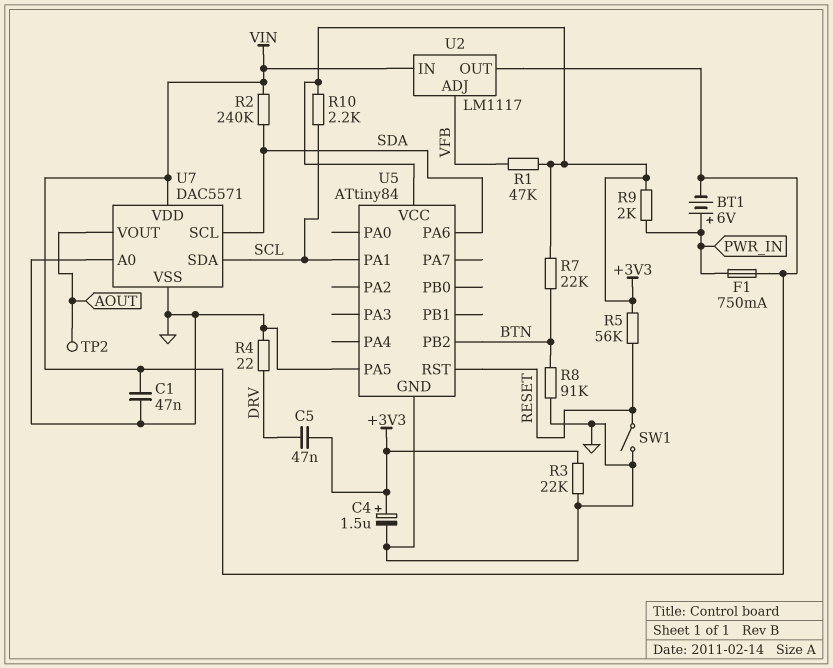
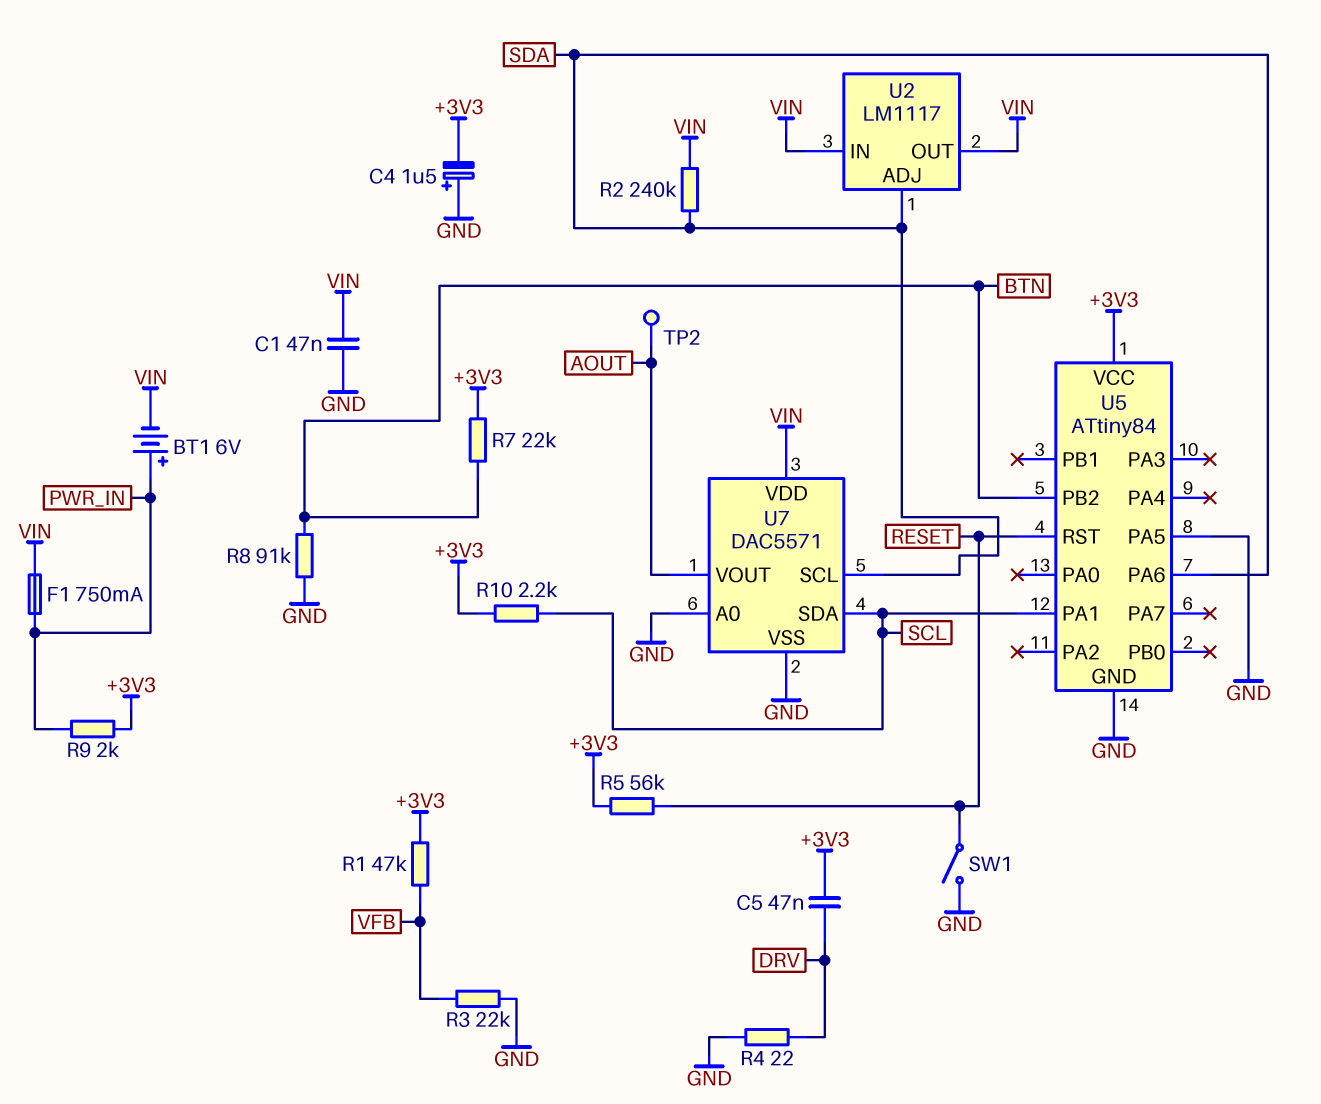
C4: 1.5uF (plus +3V3, minus GND) -> 1.5uF (plus GND, minus +3V3)
R3: 22k (+3V3, GND) -> 22k (GND, VFB)
U2 pin ADJ: VFB -> SDA

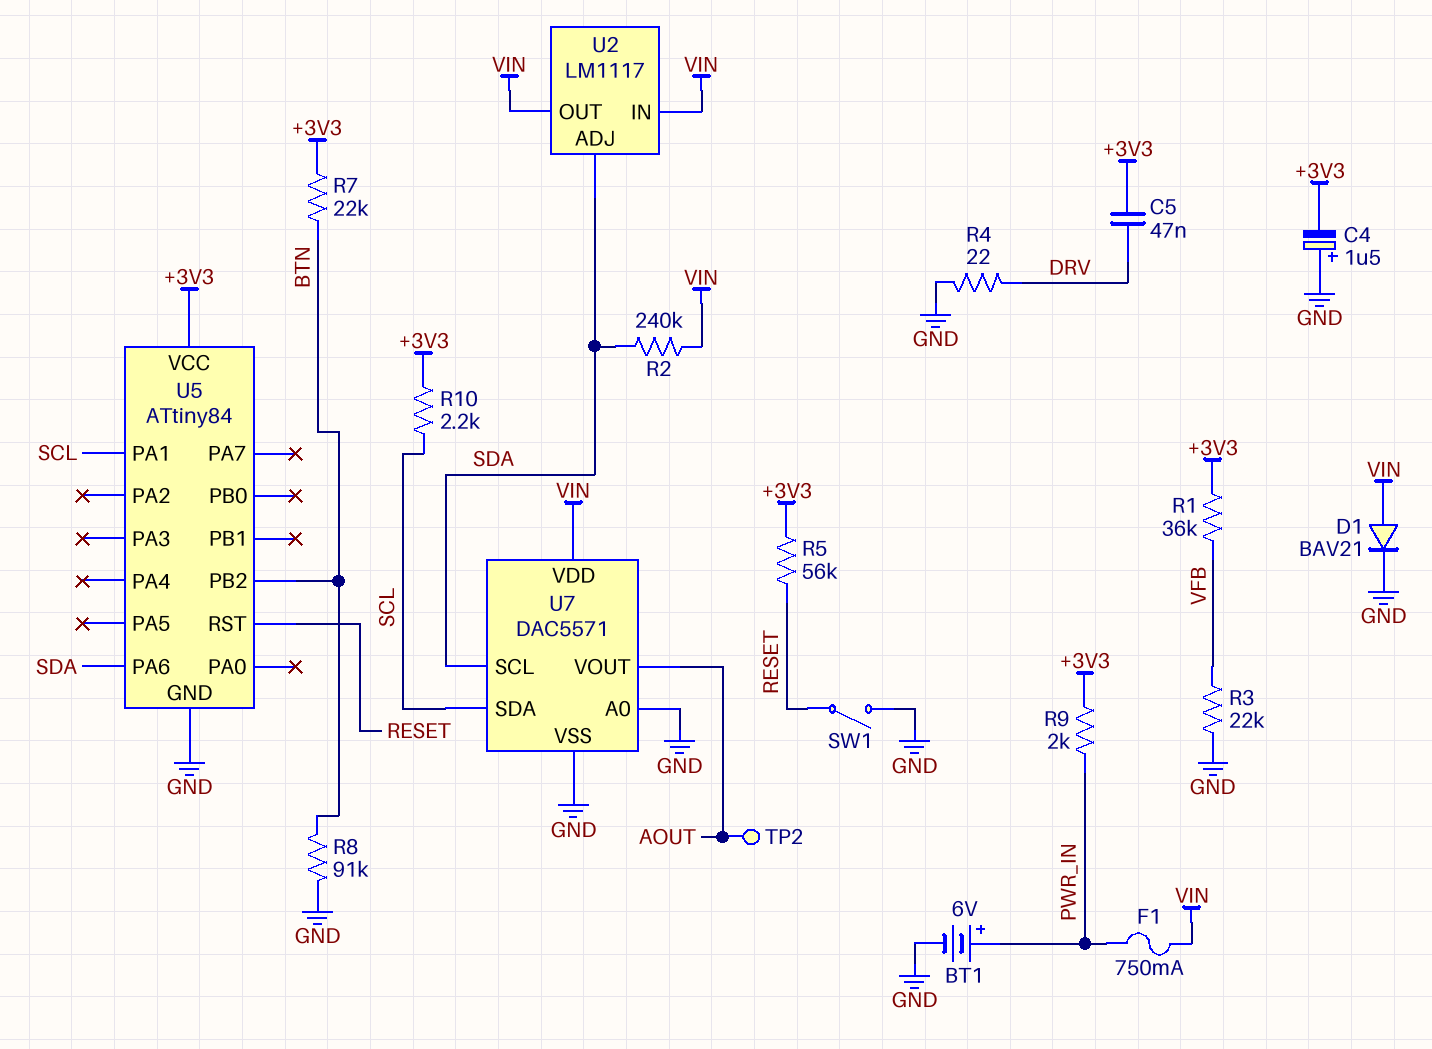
BT1: 6V (plus PWR_IN, minus VIN) -> 6V (plus PWR_IN, minus GND)
C1: 47nF (GND, VIN) -> none
D1: none -> diode BAV21 (A VIN, K GND)
R1: 47k (+3V3, VFB) -> 36k (+3V3, VFB)
U5 pin PA5: GND -> none

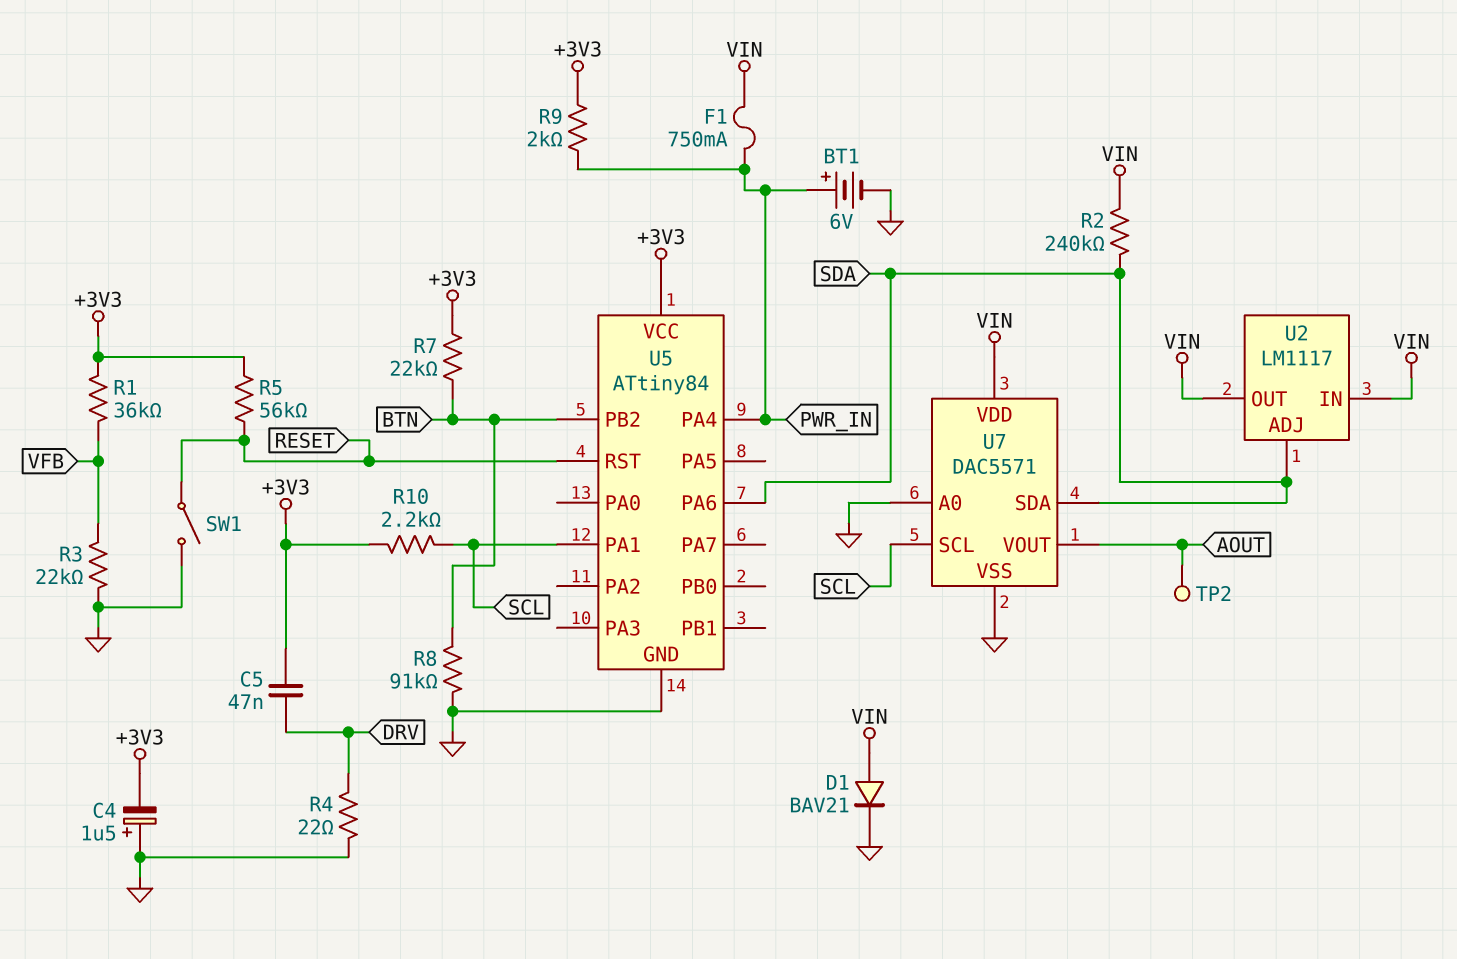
U5 pin PA4: none -> PWR_IN
U7 pin SCL: SDA -> SCL
U7 pin SDA: SCL -> SDA

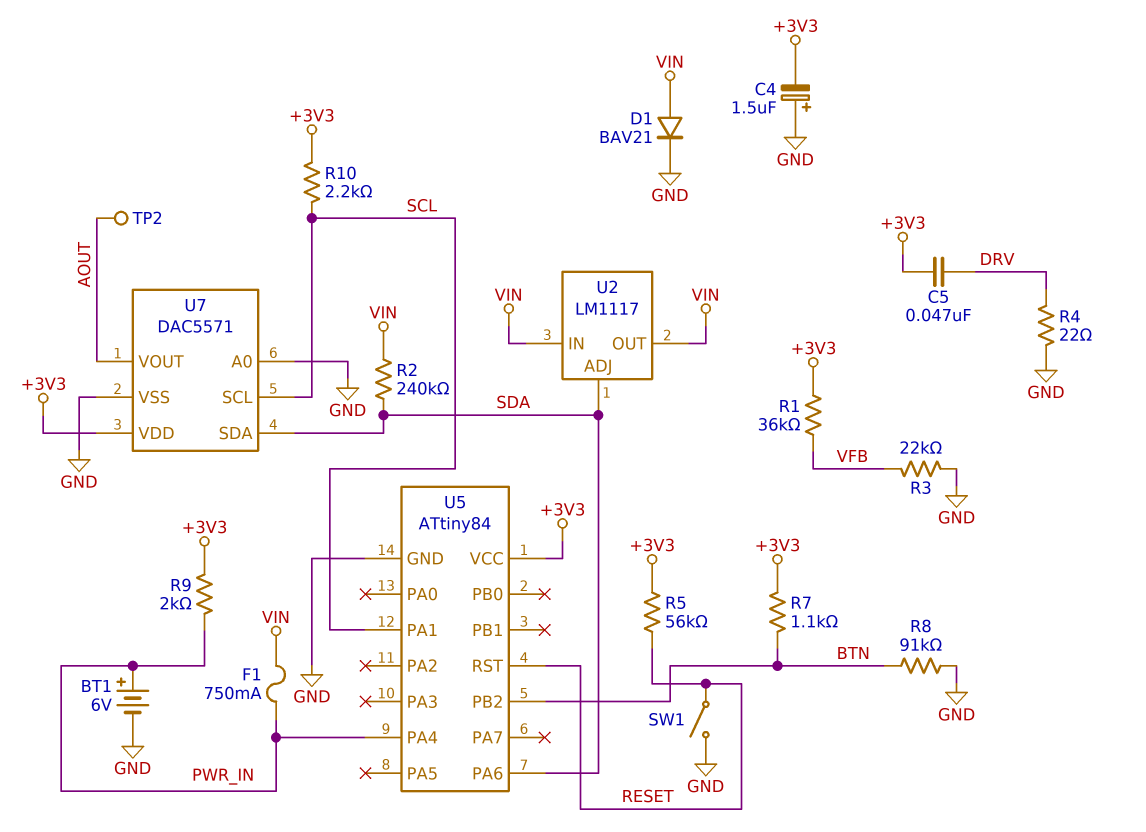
R7: 22k (+3V3, BTN) -> 1.1k (+3V3, BTN)
U7 pin VDD: VIN -> +3V3

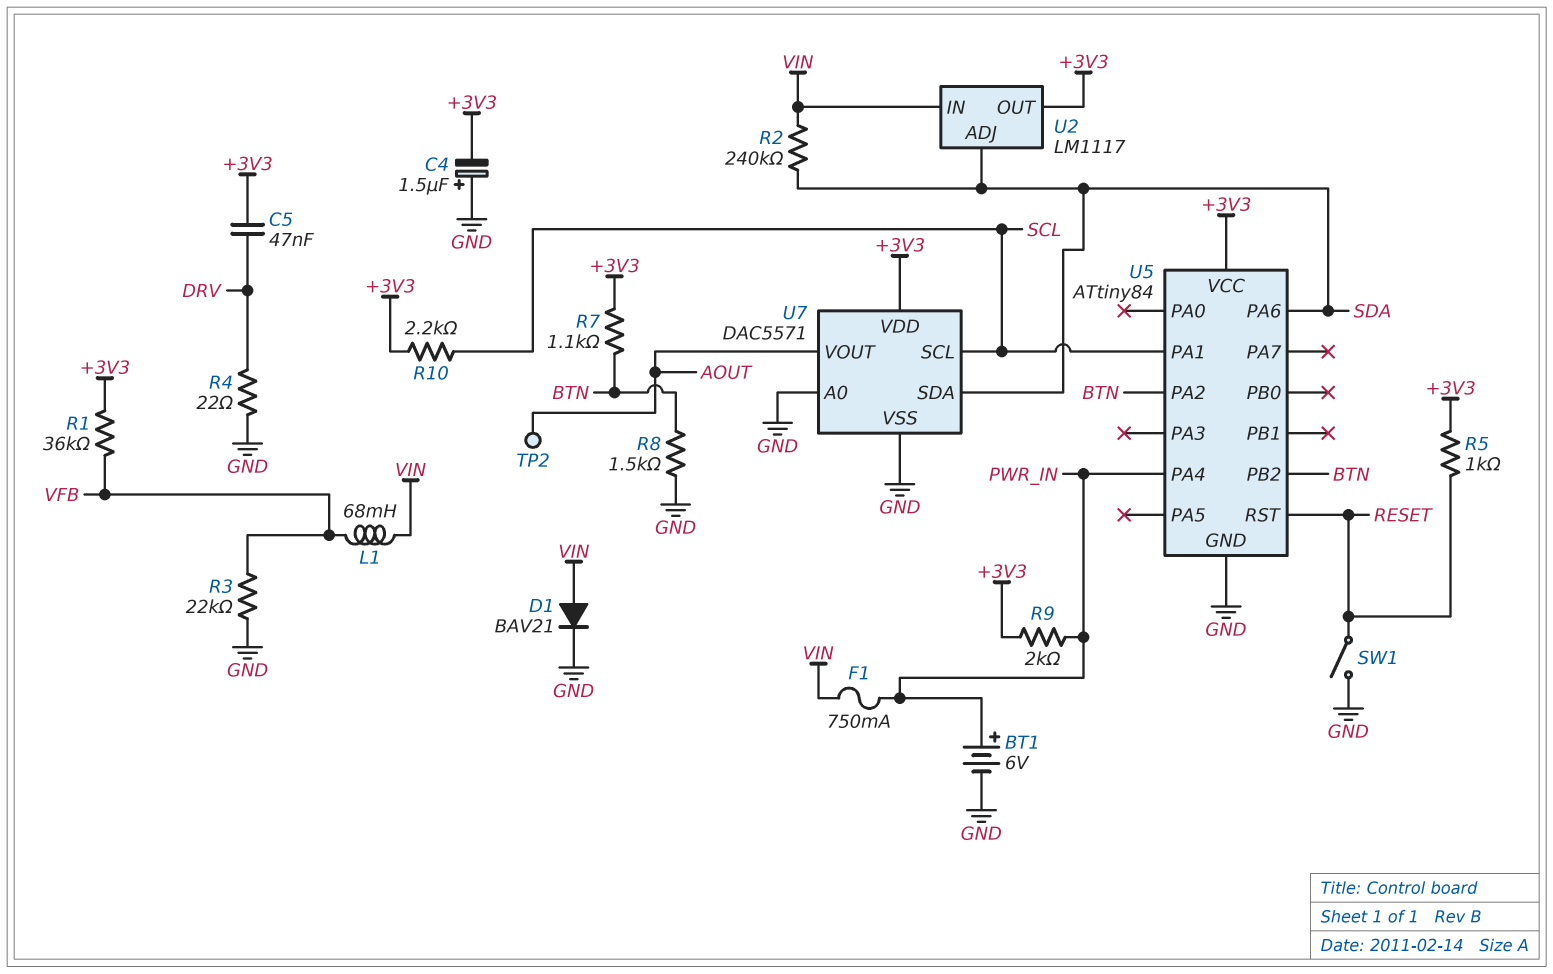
L1: none -> 68mH (VFB, VIN)
R5: 56k (+3V3, RESET) -> 1k (+3V3, RESET)
R8: 91k (BTN, GND) -> 1.5k (BTN, GND)
U2 pin OUT: VIN -> +3V3
U5 pin PA2: none -> BTN

